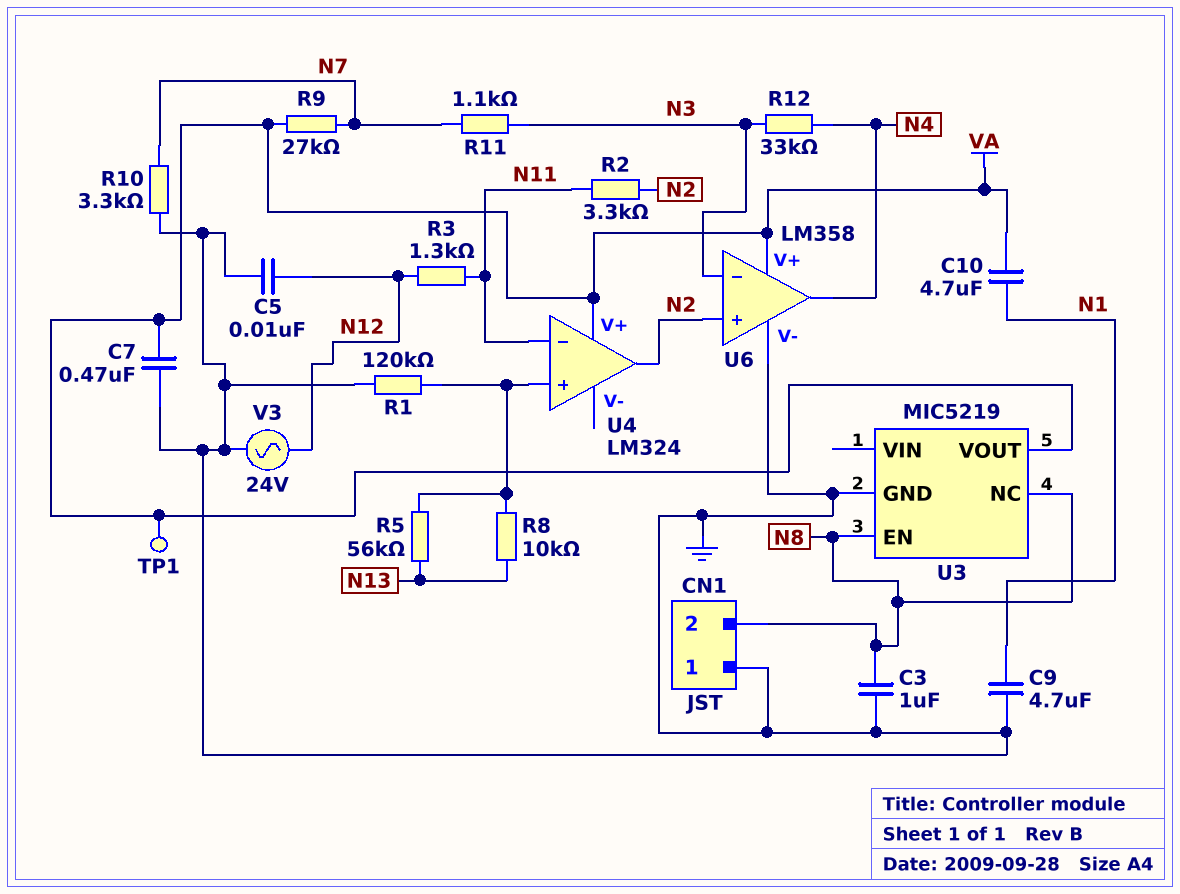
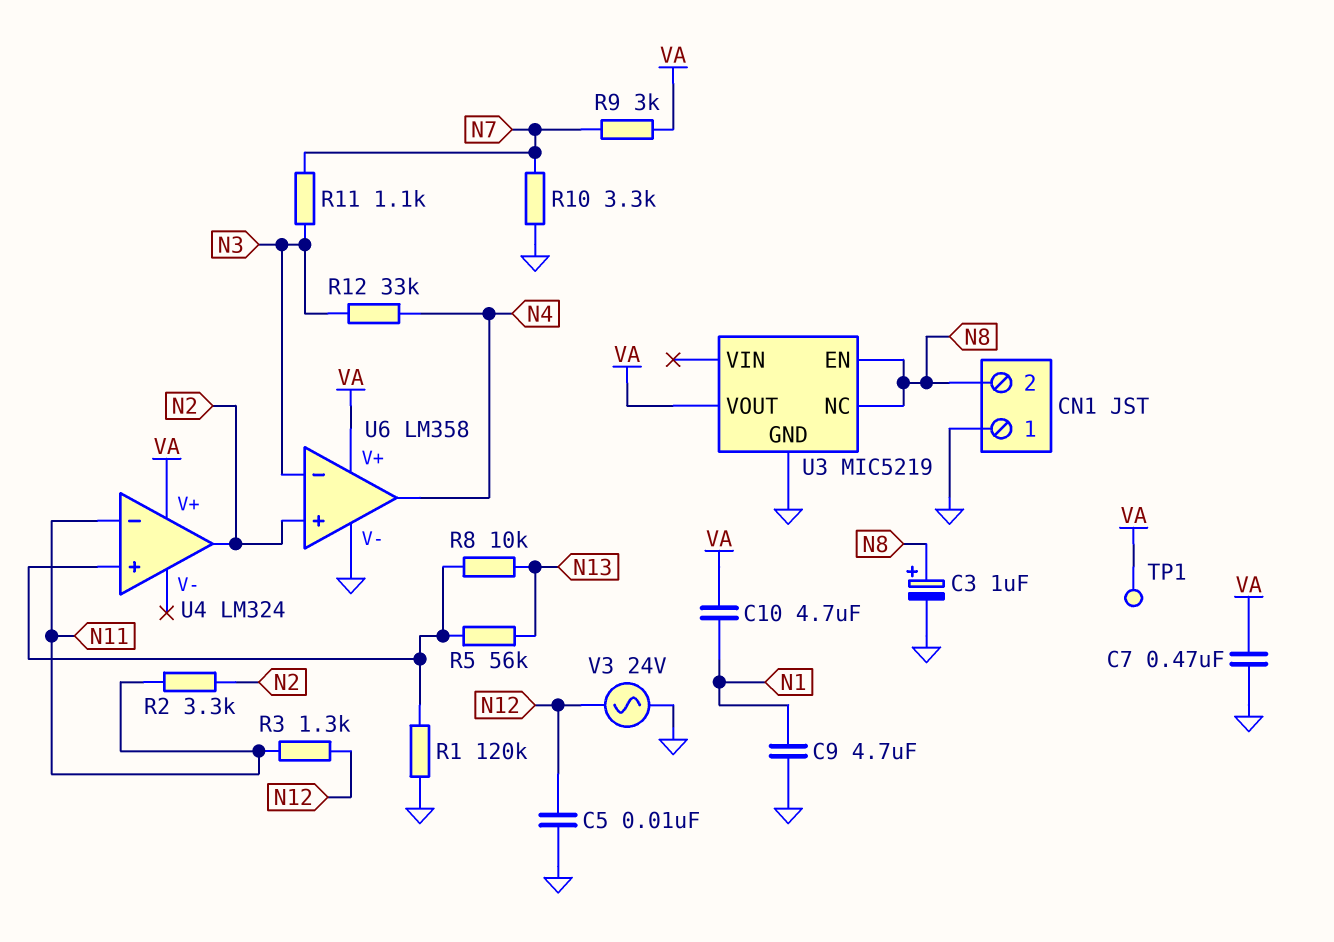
C3: 1uF (GND, N8) -> 1uF (plus N8, minus GND)
R9: 27k (N7, VA) -> 3k (N7, VA)

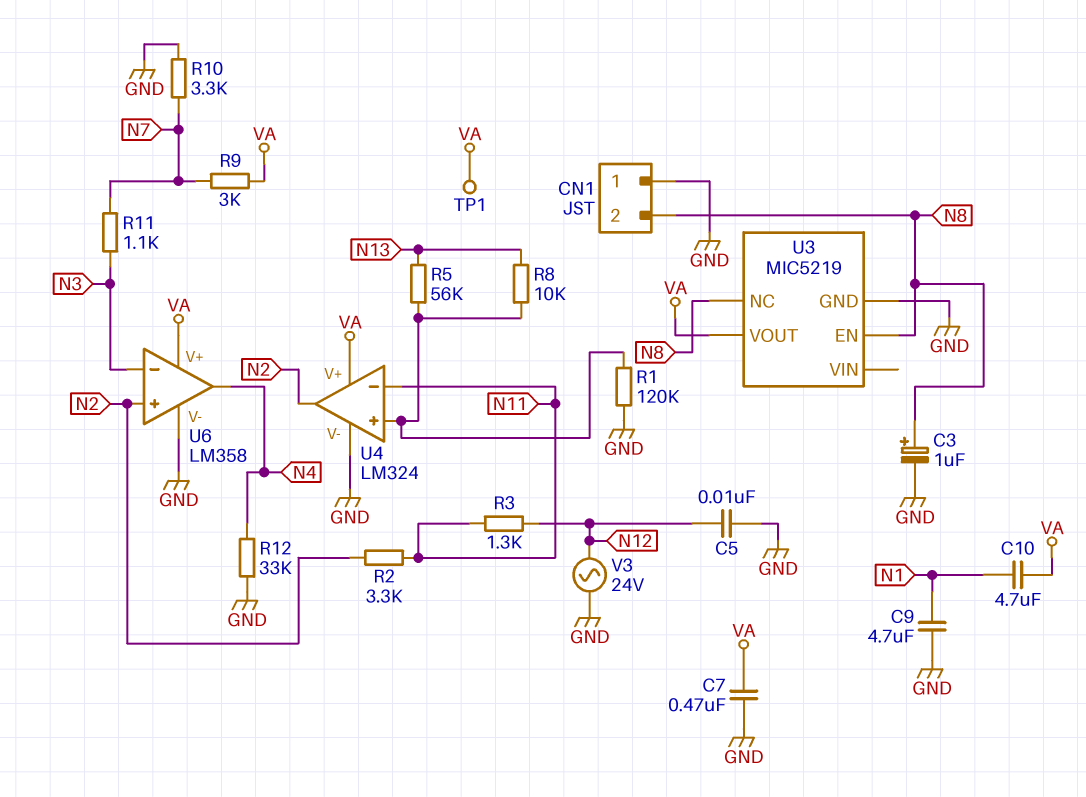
R12: 33k (N3, N4) -> 33k (GND, N4)
U4 pin V-: none -> GND

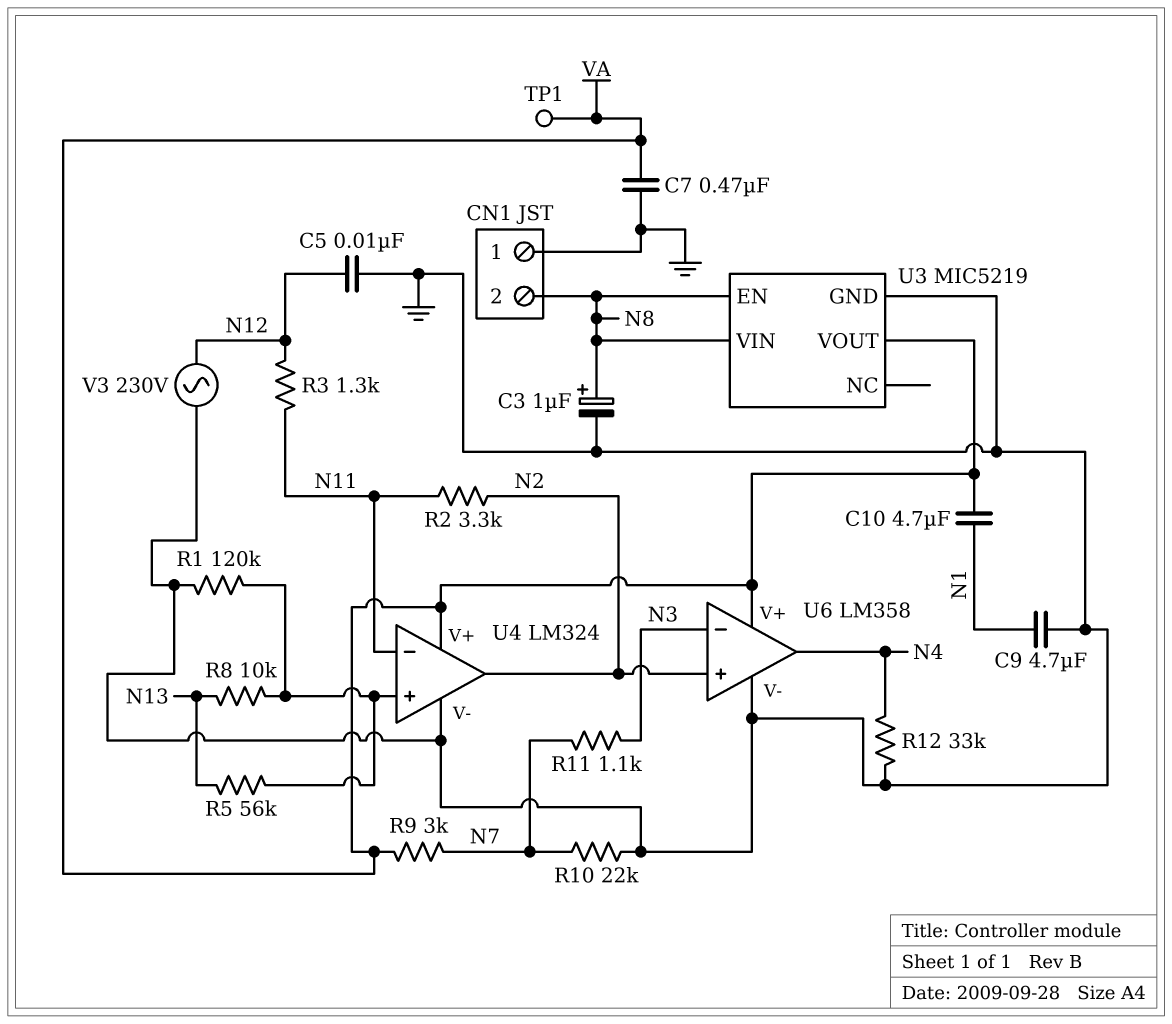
R10: 3.3k (GND, N7) -> 22k (GND, N7)
U3 pin NC: N8 -> none
U3 pin VIN: none -> N8
V3: AC 24V (GND, N12) -> AC 230V (GND, N12)

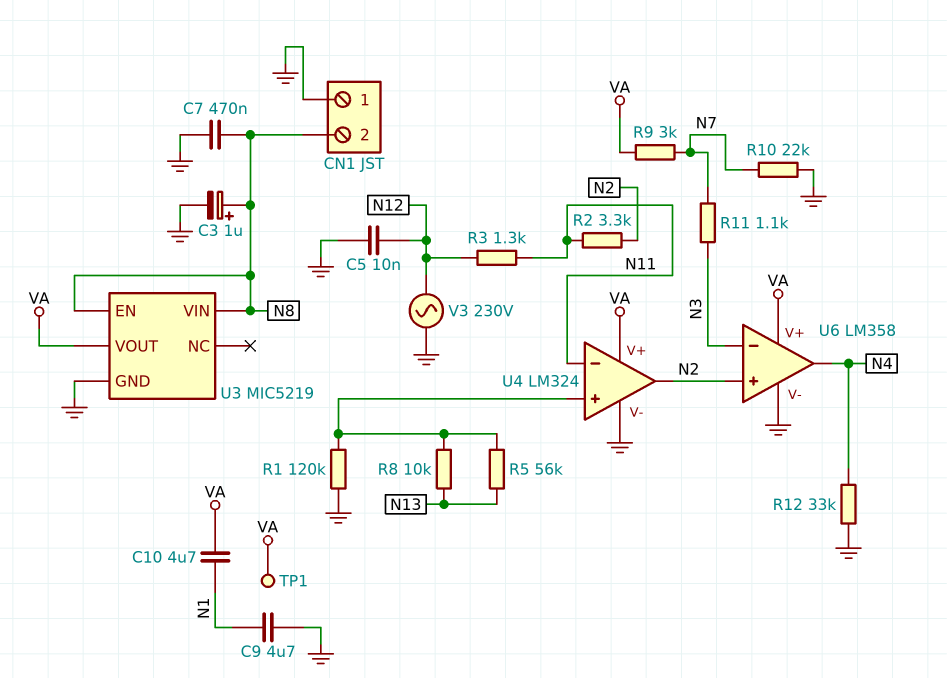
C7: 470nF (GND, VA) -> 470nF (GND, N8)

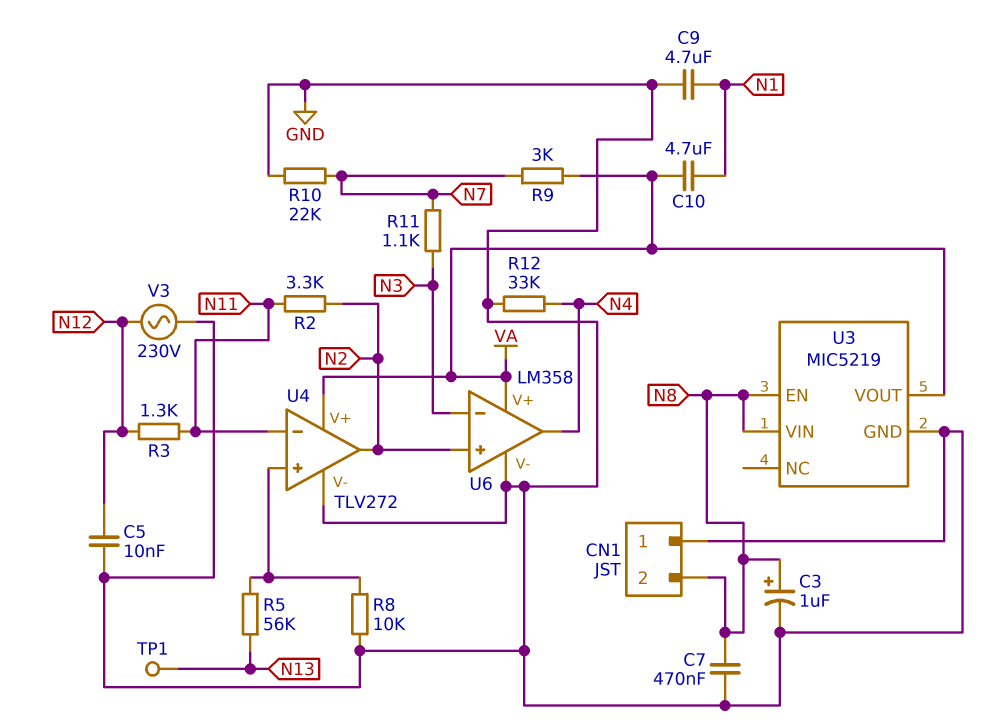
R1: 120k (GND, U4/in+) -> none
R8: 10k (N13, U4/in+) -> 10k (GND, U4/in+)
TP1: test point (VA) -> test point (N13)
U4: LM324 -> TLV272

